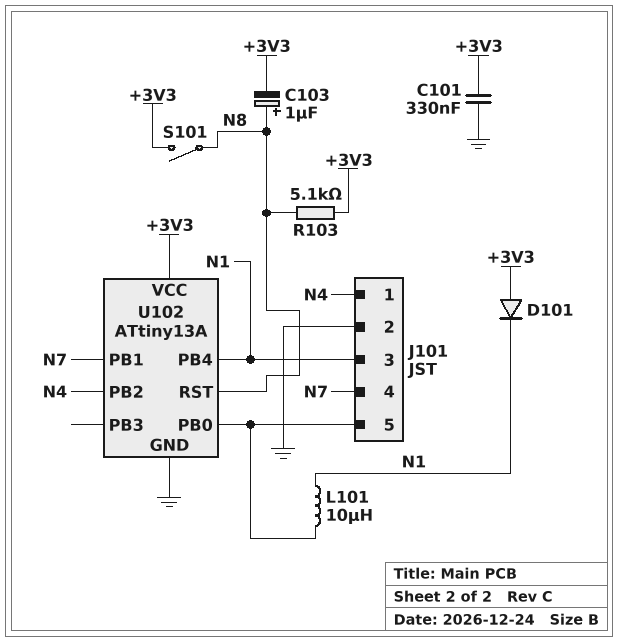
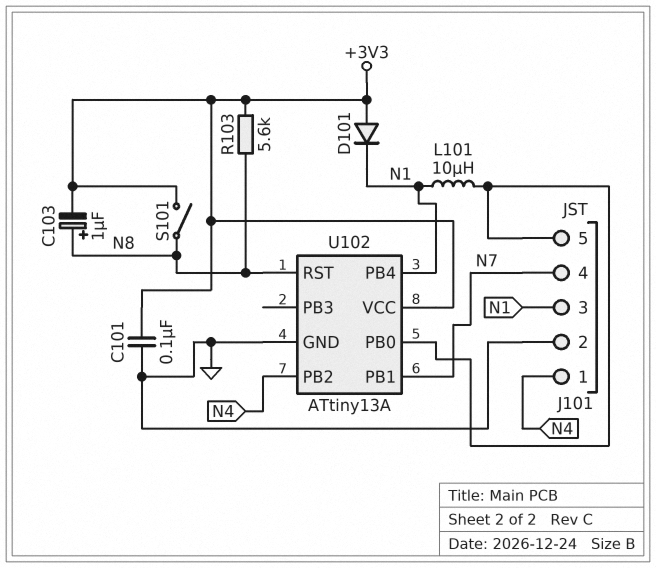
C101: 330nF (+3V3, GND) -> 100nF (+3V3, GND)
R103: 5.1k (+3V3, N8) -> 5.6k (+3V3, N8)

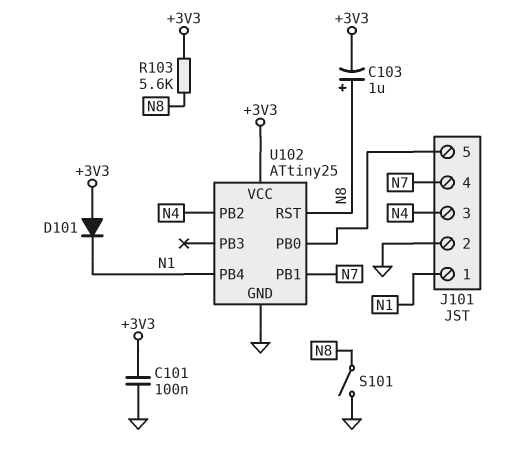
J101 pin 1: N4 -> N1
J101 pin 3: N1 -> N4
L101: 10uH (J101/5, N1) -> none
S101: switch (+3V3, N8) -> switch (GND, N8)
U102: ATtiny13A -> ATtiny25

